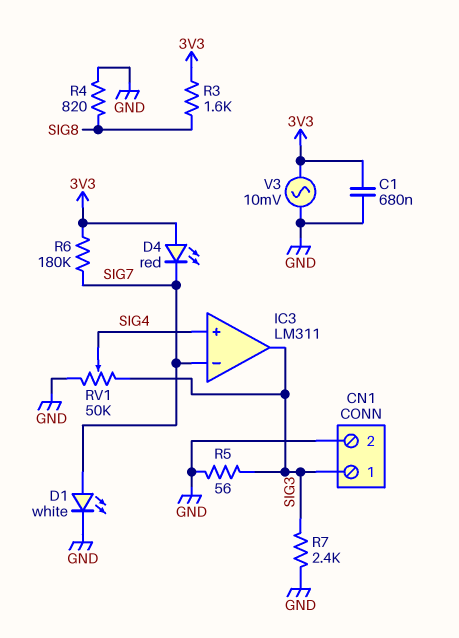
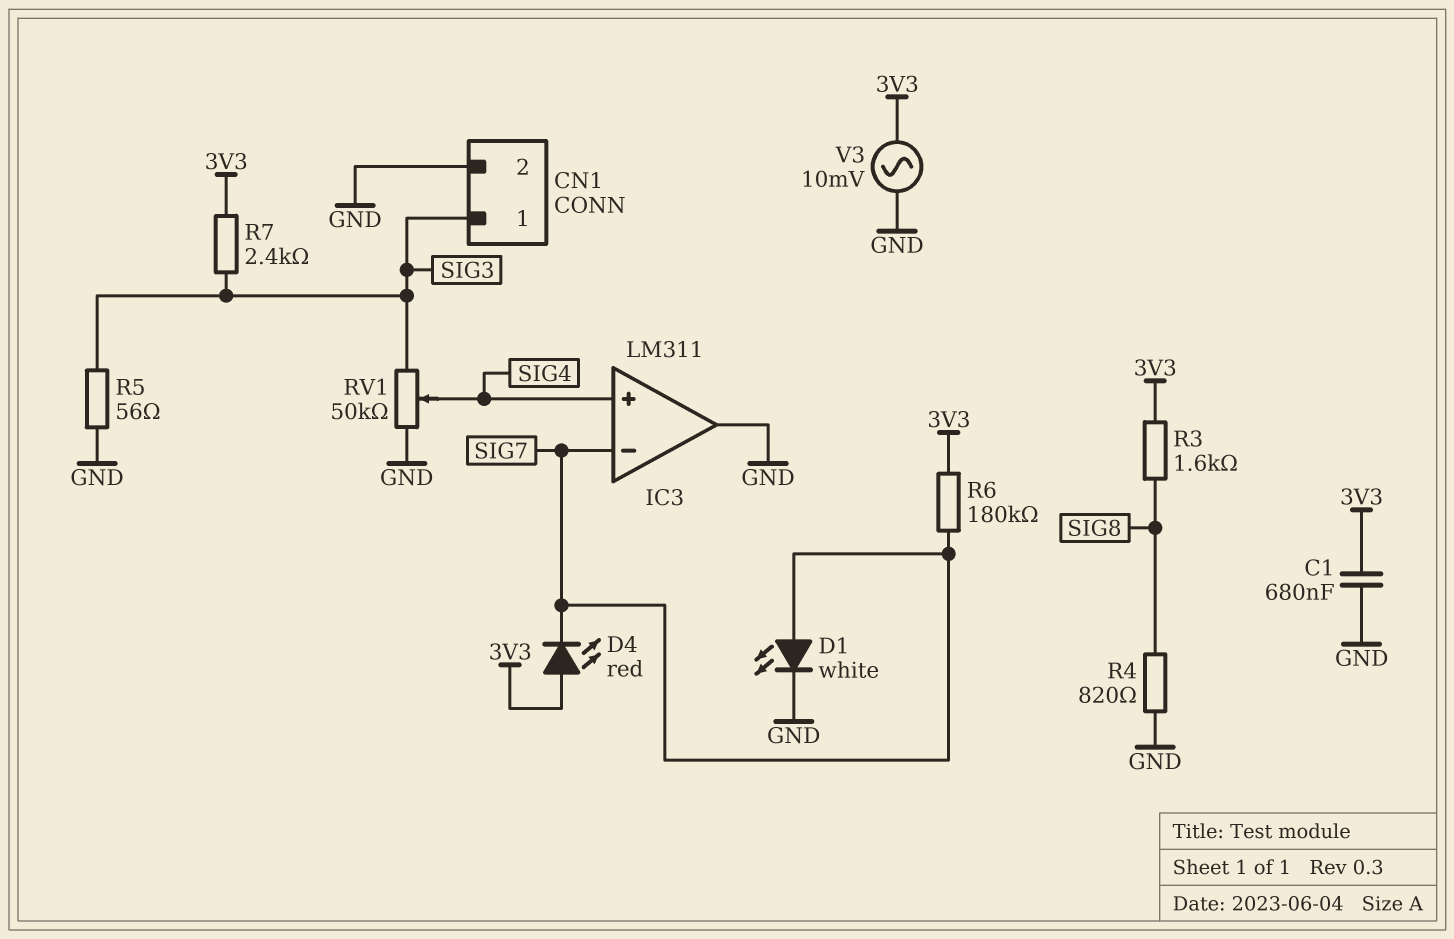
IC3 pin out: SIG3 -> GND
R7: 2.4k (GND, SIG3) -> 2.4k (3V3, SIG3)

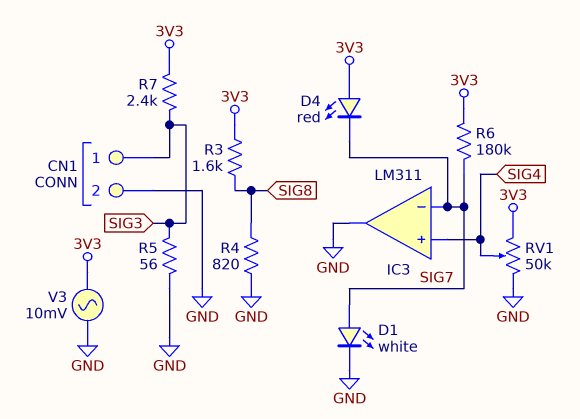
C1: 680nF (3V3, GND) -> none
RV1: 50k (GND, SIG3, wiper SIG4) -> 50k (3V3, GND, wiper SIG4)

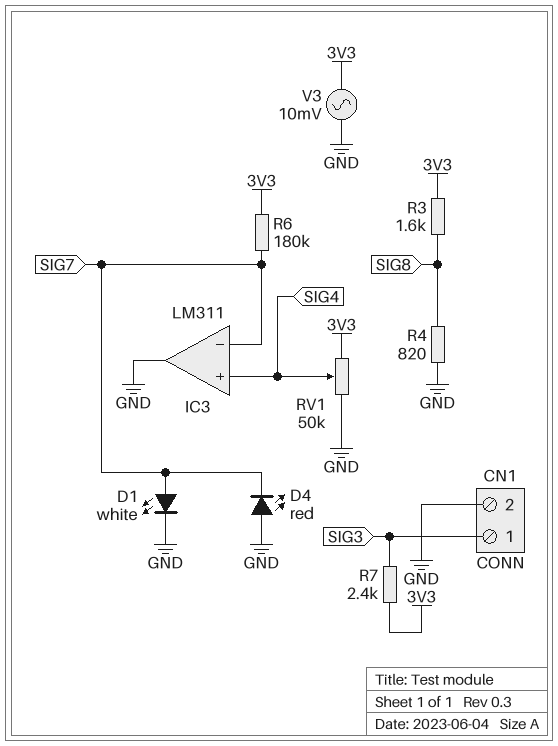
D4: LED red (A 3V3, K SIG7) -> LED red (A GND, K SIG7)
R5: 56 (GND, SIG3) -> none

